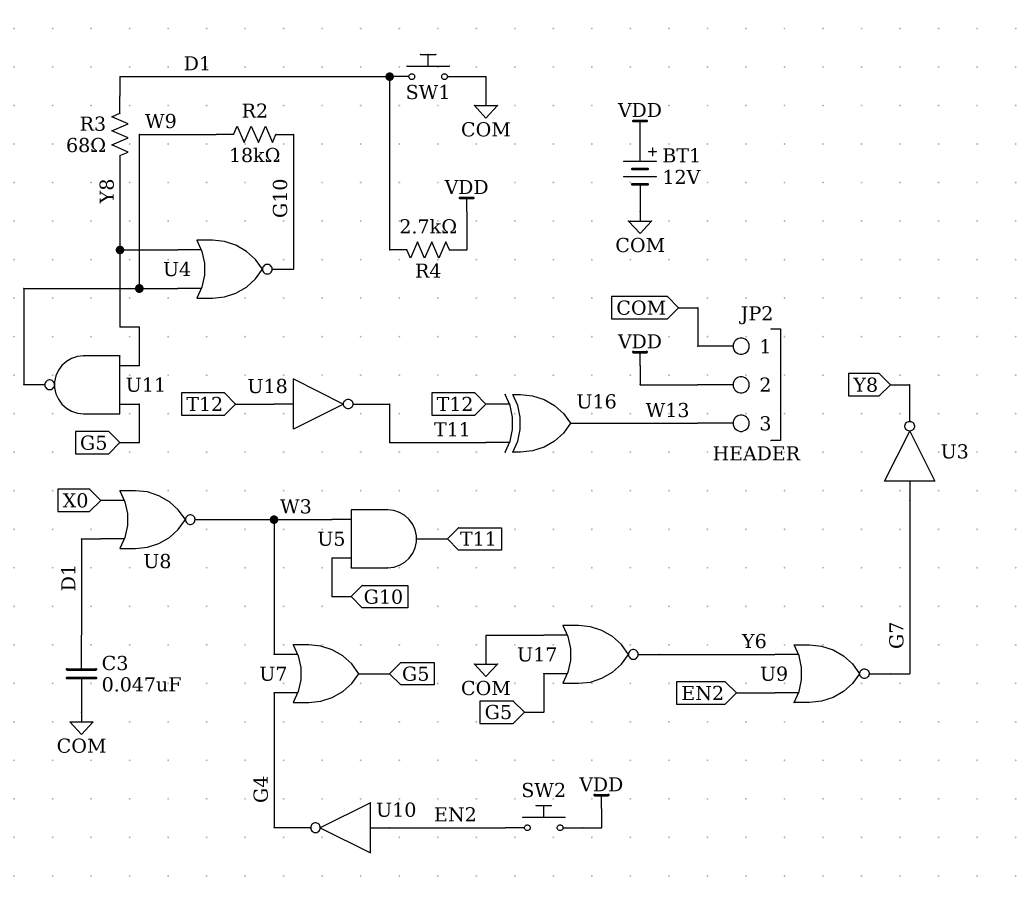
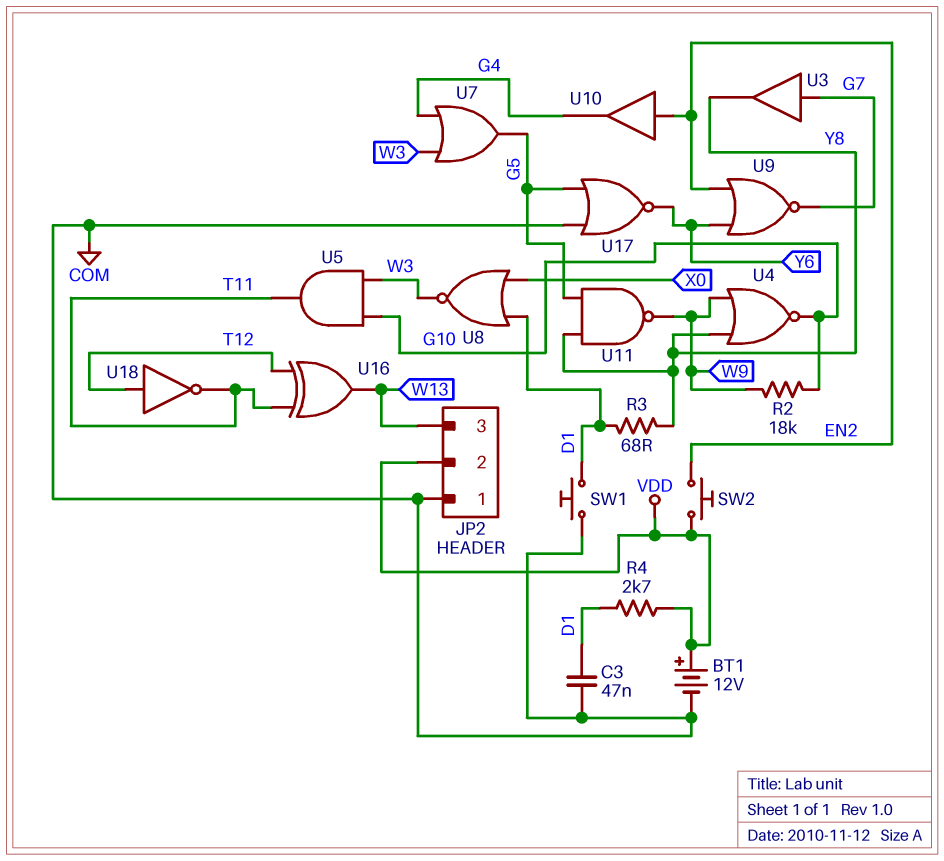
U3: NOT (in G7, out Y8) -> buffer (in G7, out Y8)
U10: NOT (in EN2, out G4) -> buffer (in EN2, out G4)

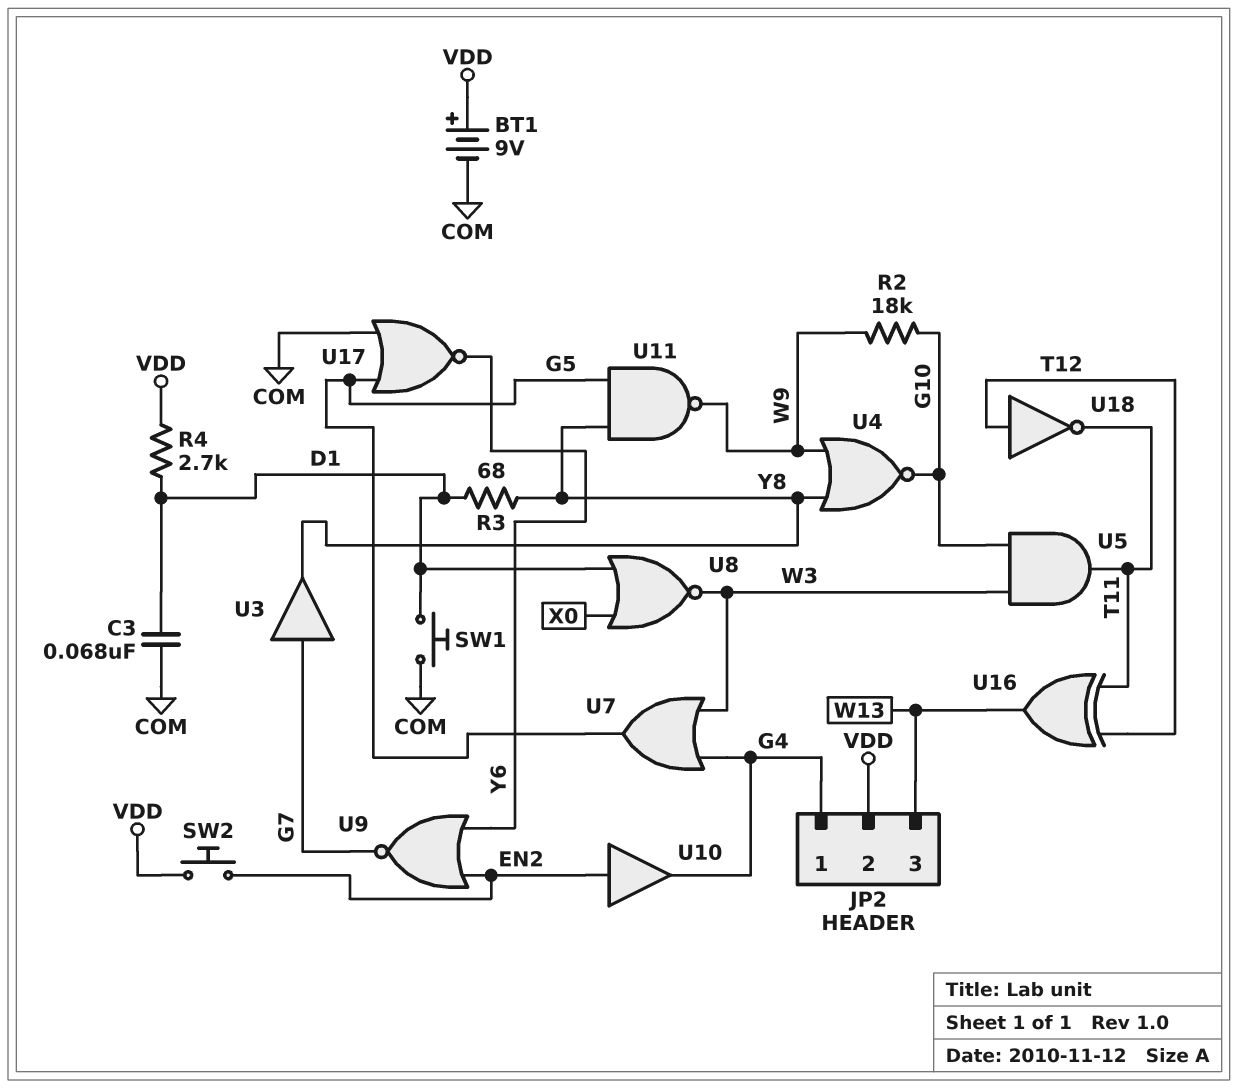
BT1: 12V (plus VDD, minus COM) -> 9V (plus VDD, minus COM)
C3: 47nF (COM, D1) -> 68nF (COM, D1)
JP2 pin 1: COM -> G4

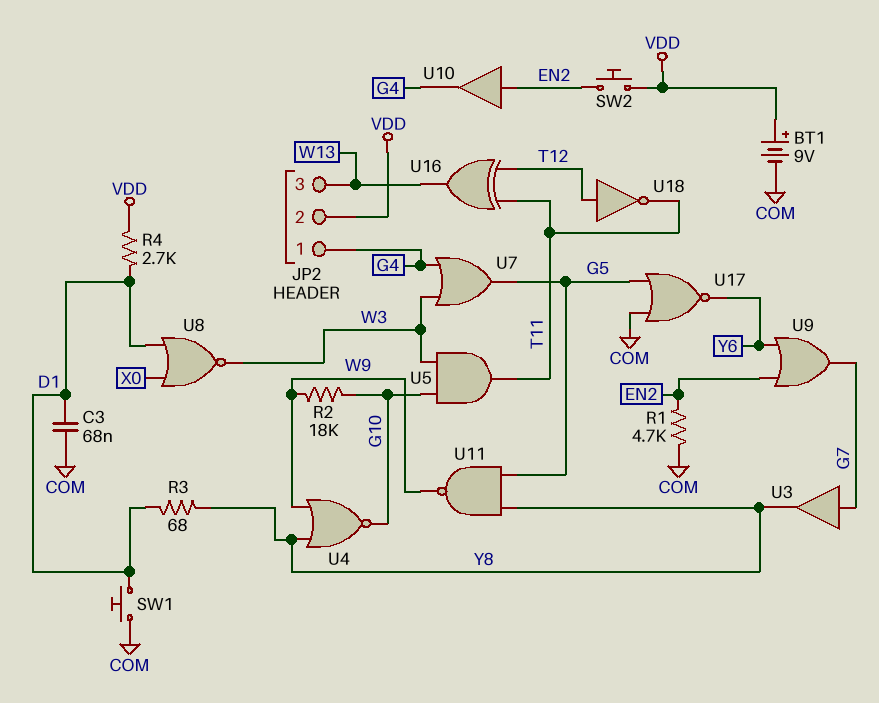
R1: none -> 4.7k (COM, EN2)
U9: NOR (in EN2, in Y6, out G7) -> OR (in EN2, in Y6, out G7)

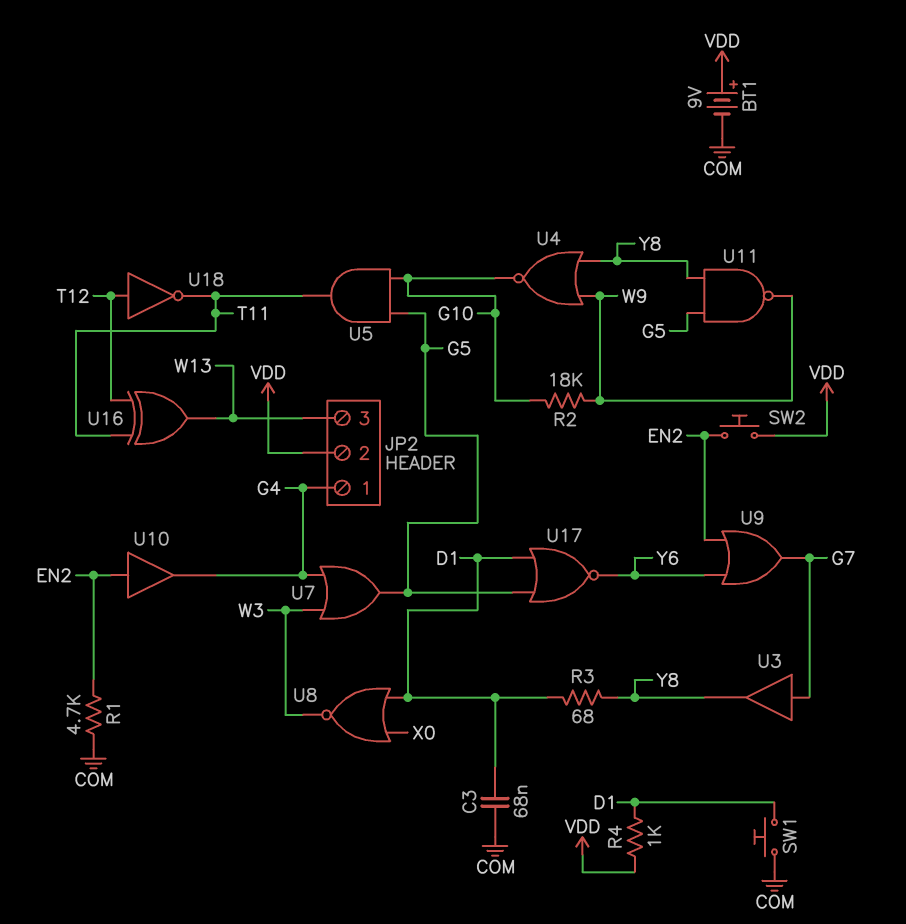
R4: 2.7k (D1, VDD) -> 1k (D1, VDD)
U5: AND (in G10, in W3, out T11) -> AND (in G5, in G10, out T11)
U17: NOR (in COM, in G5, out Y6) -> NOR (in D1, in G5, out Y6)

